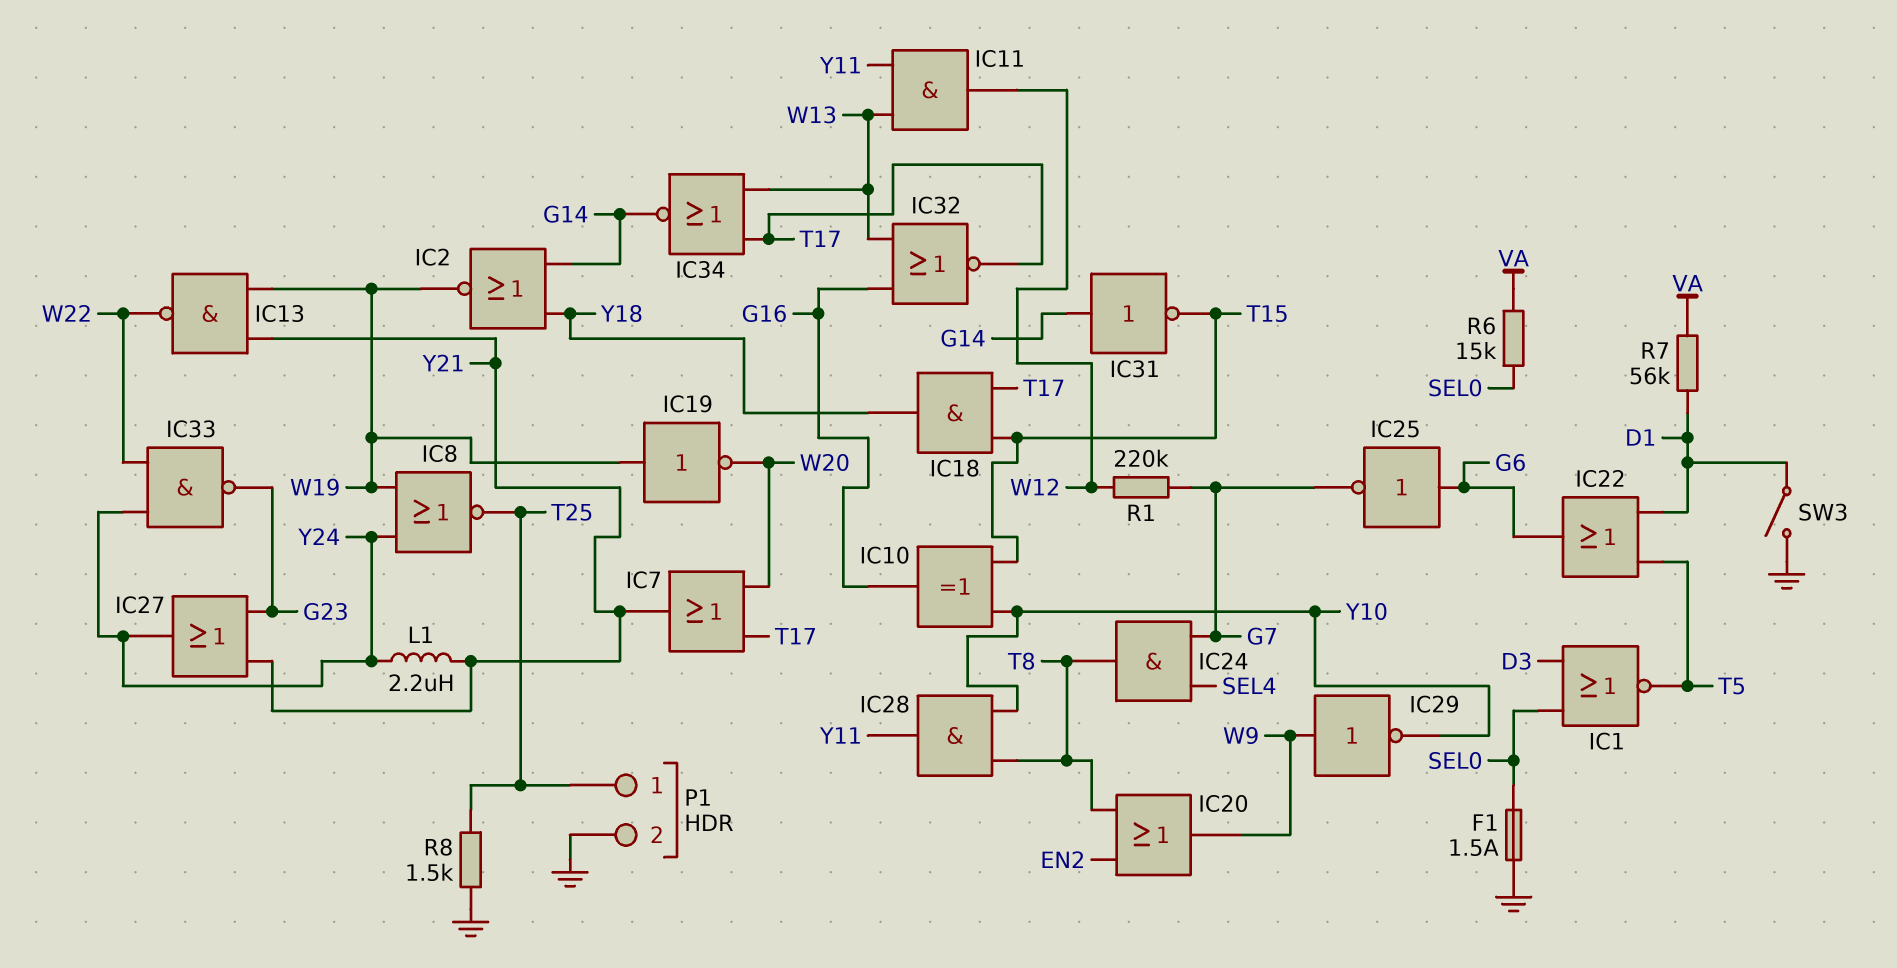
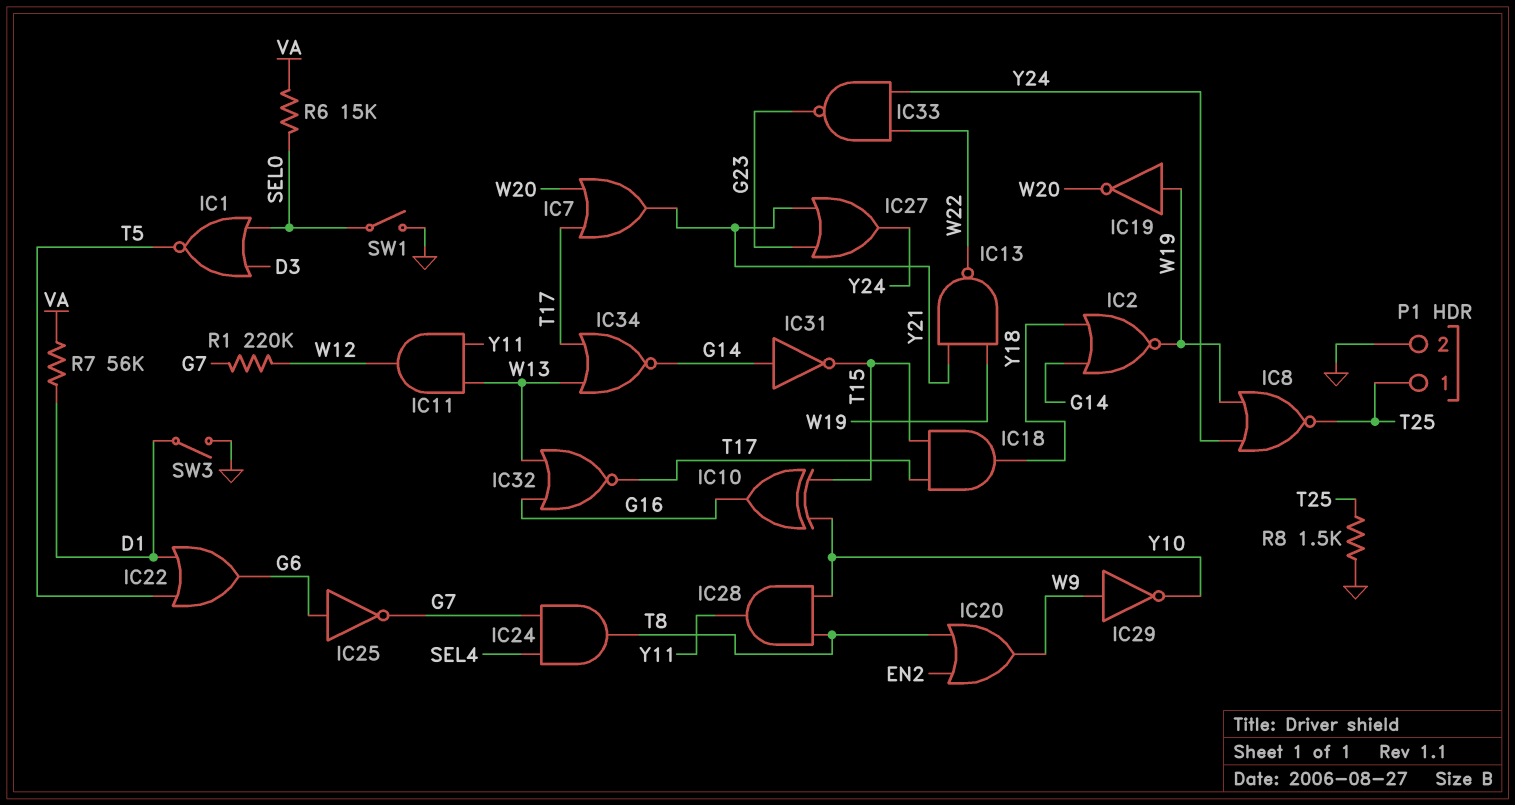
F1: 1.5A (GND, SEL0) -> none
L1: 2.2uH (Y21, Y24) -> none
SW1: none -> switch (GND, SEL0)

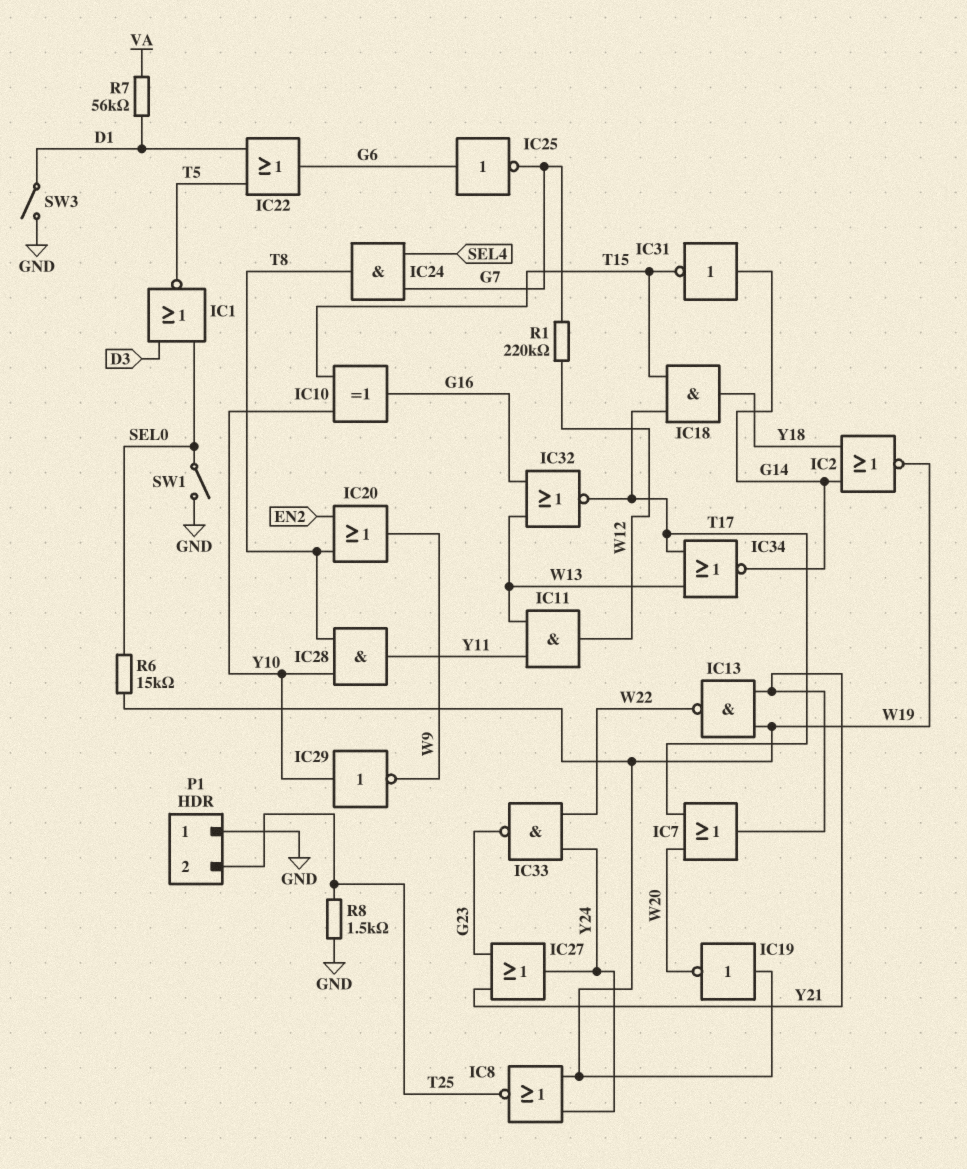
IC29: NOT (in W9, out Y10) -> NOT (in Y10, out W9)
P1 pin 1: T25 -> GND
P1 pin 2: GND -> T25
R6: 15k (SEL0, VA) -> 15k (SEL0, W19)

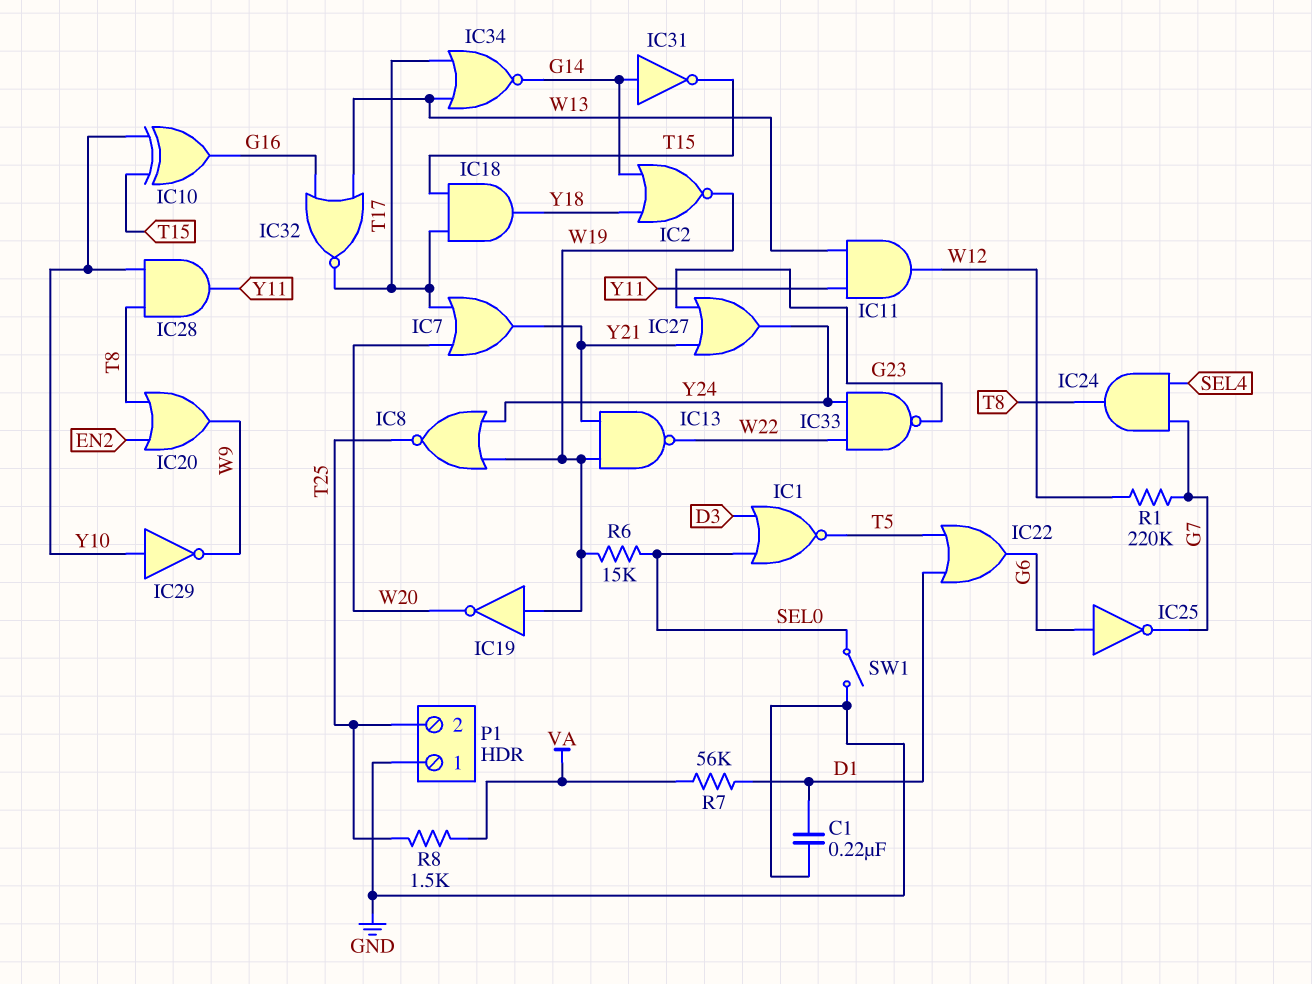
C1: none -> 220nF (D1, GND)
R8: 1.5k (GND, T25) -> 1.5k (T25, VA)
SW3: switch (D1, GND) -> none

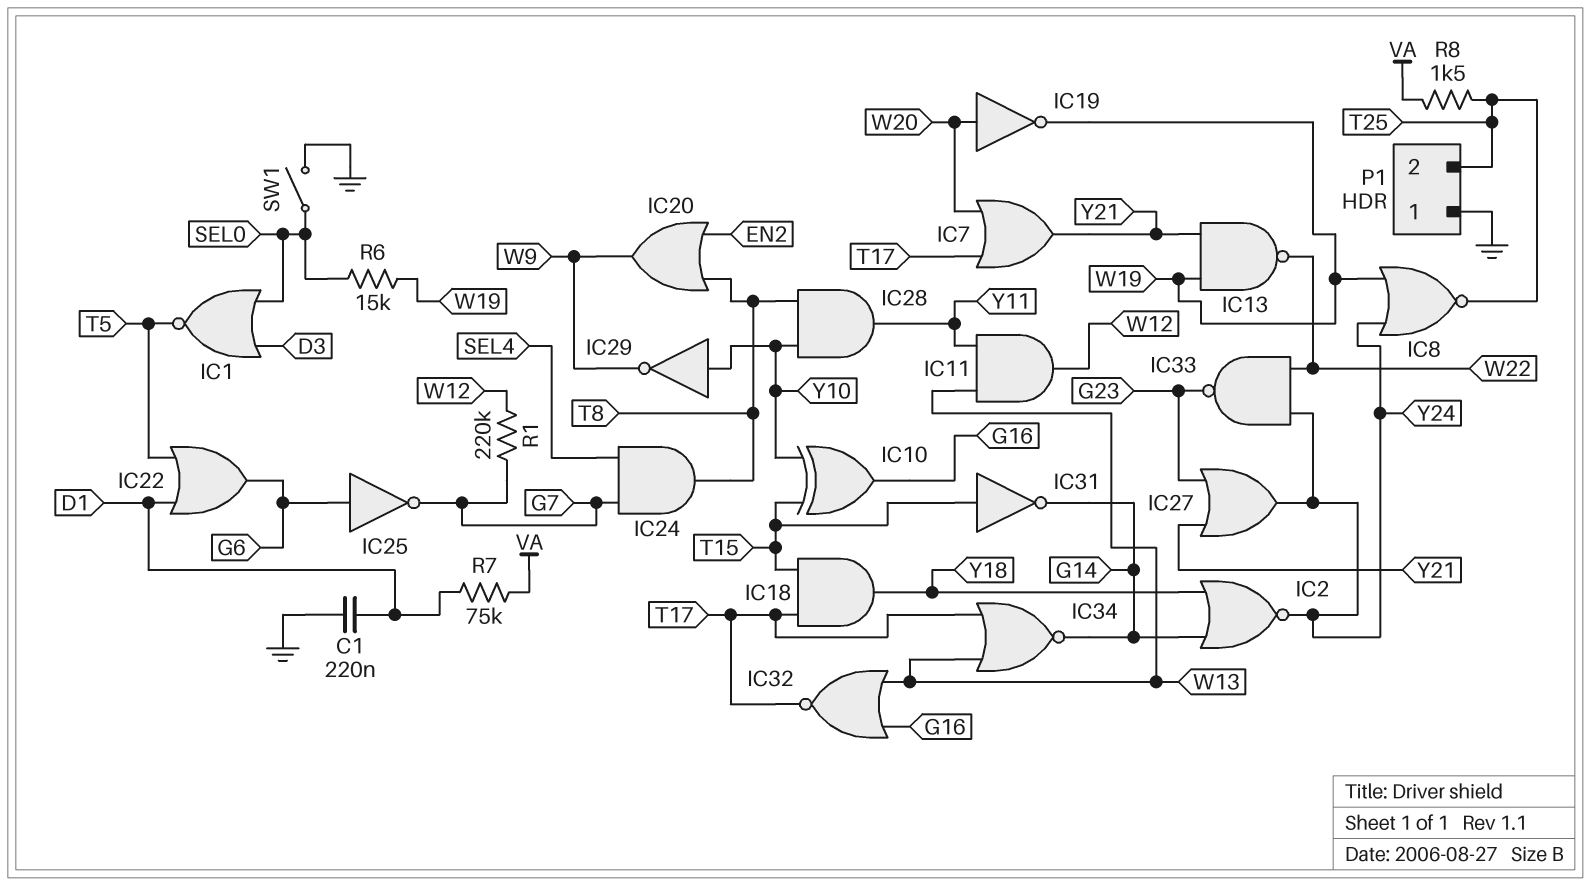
IC2: NOR (in G14, in Y18, out W19) -> NOR (in G14, in Y18, out Y24)
IC19: NOT (in W19, out W20) -> NOT (in W20, out W19)
IC31: NOT (in G14, out T15) -> NOT (in T15, out G14)
R7: 56k (D1, VA) -> 75k (D1, VA)

